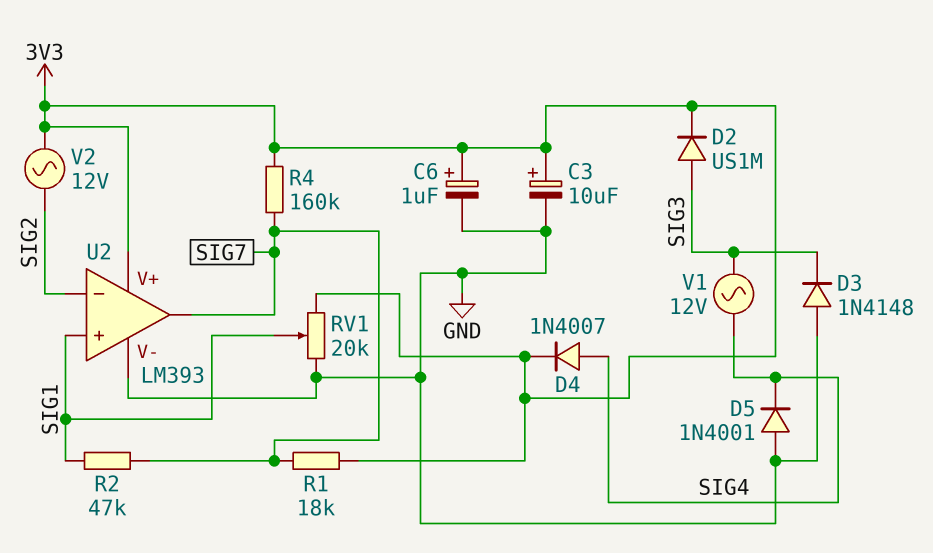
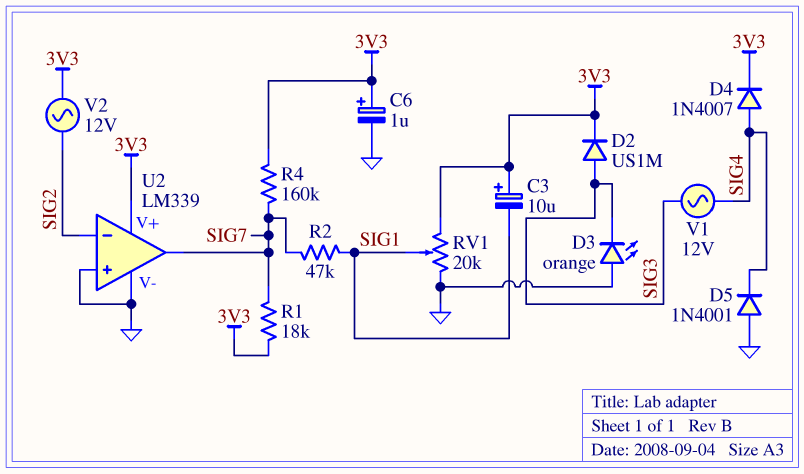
C3: 10uF (plus 3V3, minus GND) -> 10uF (plus 3V3, minus SIG1)
D3: diode 1N4148 (A GND, K SIG3) -> LED orange (A GND, K SIG3)
U2: LM393 -> LM339
U2 pin in+: SIG1 -> GND

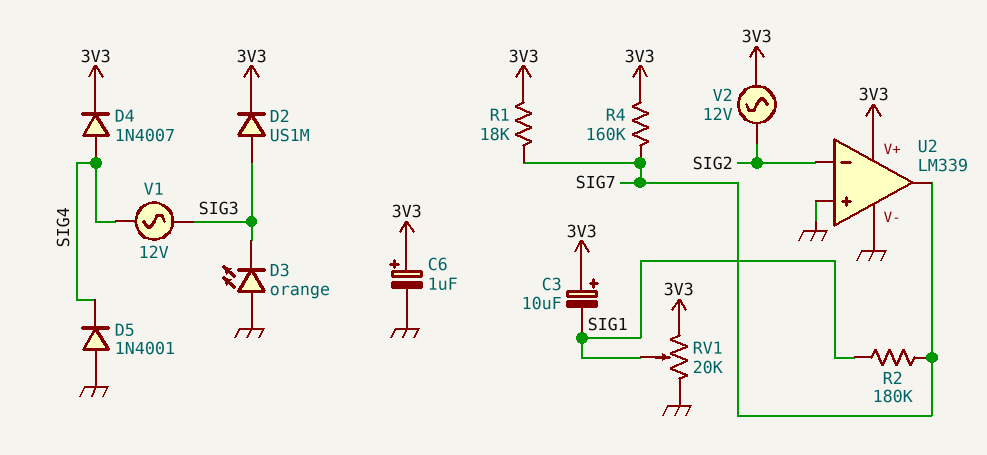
R2: 47k (SIG1, SIG7) -> 180k (SIG1, SIG7)

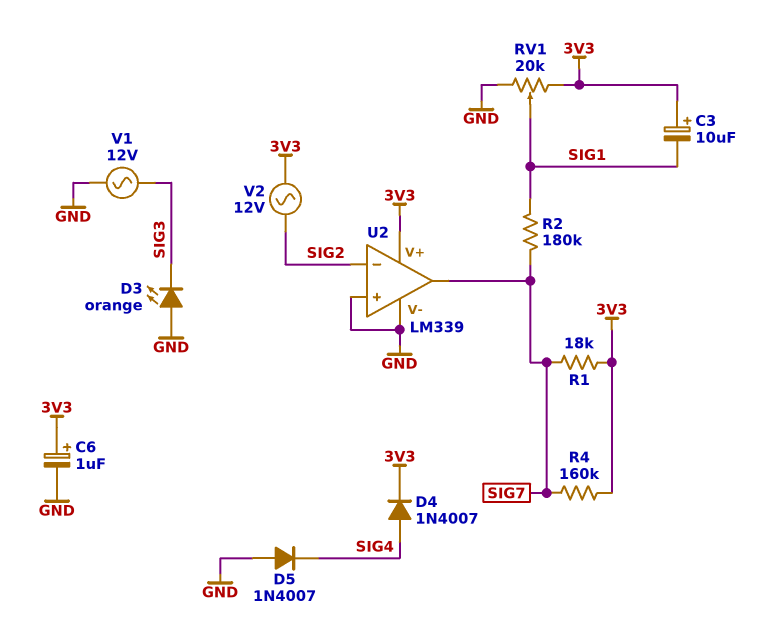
D2: diode US1M (A SIG3, K 3V3) -> none
D5: diode 1N4001 (A GND, K SIG4) -> diode 1N4007 (A GND, K SIG4)
V1: AC 12V (SIG3, SIG4) -> AC 12V (GND, SIG3)

